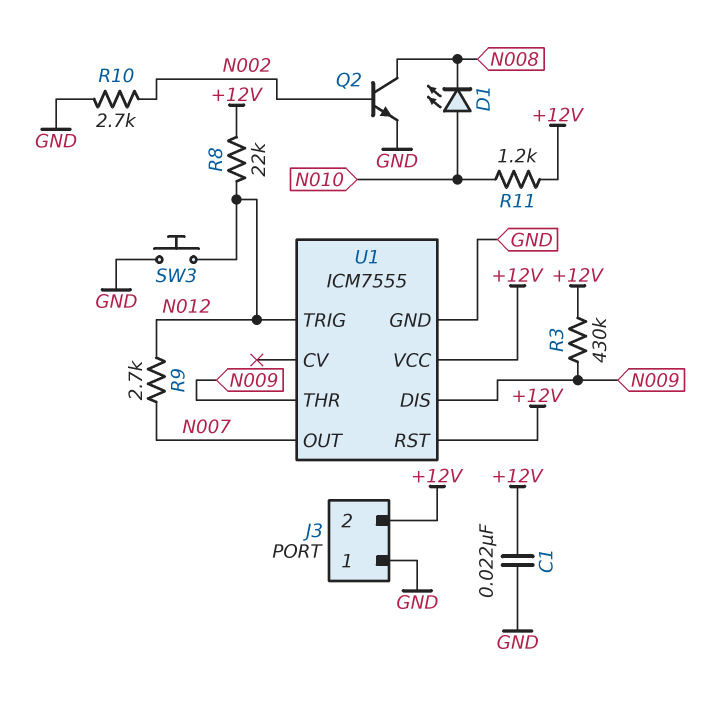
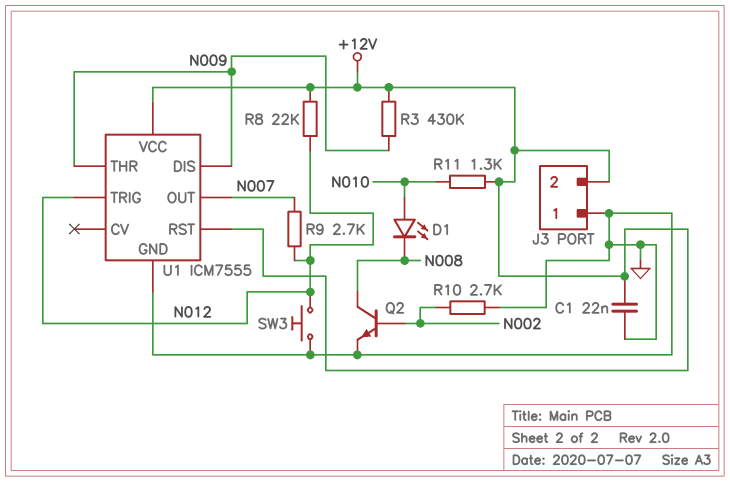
R11: 1.2k (+12V, N010) -> 1.3k (+12V, N010)

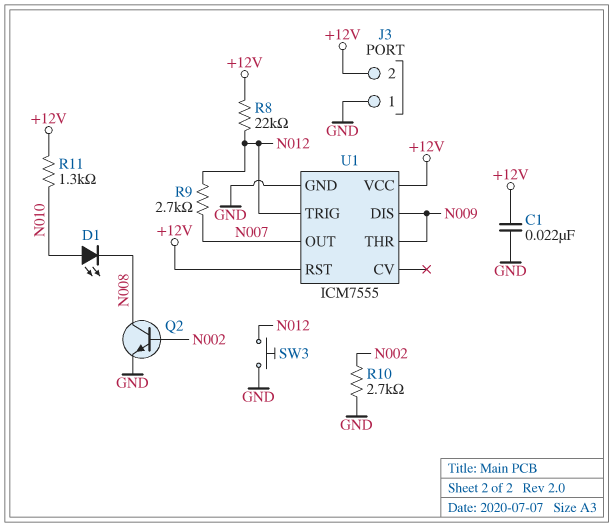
R3: 430k (+12V, N009) -> none

